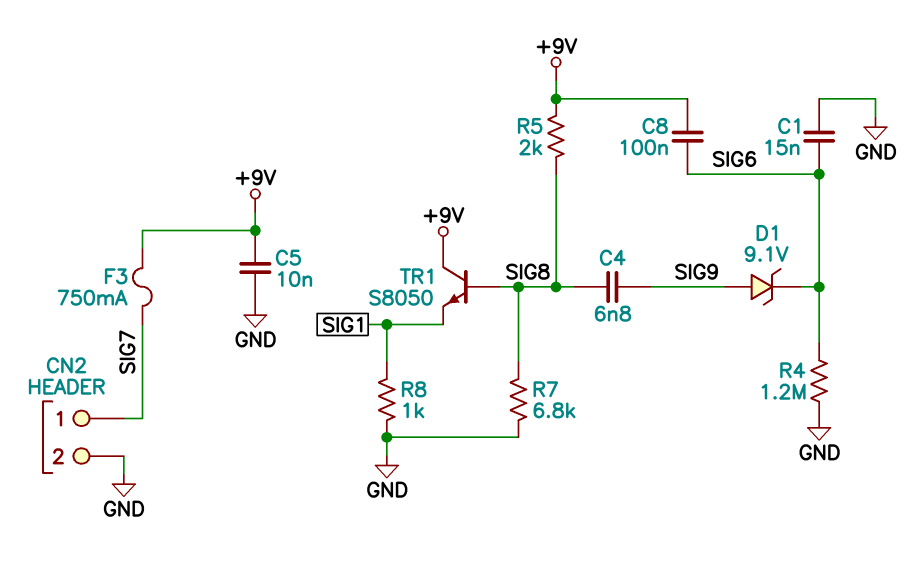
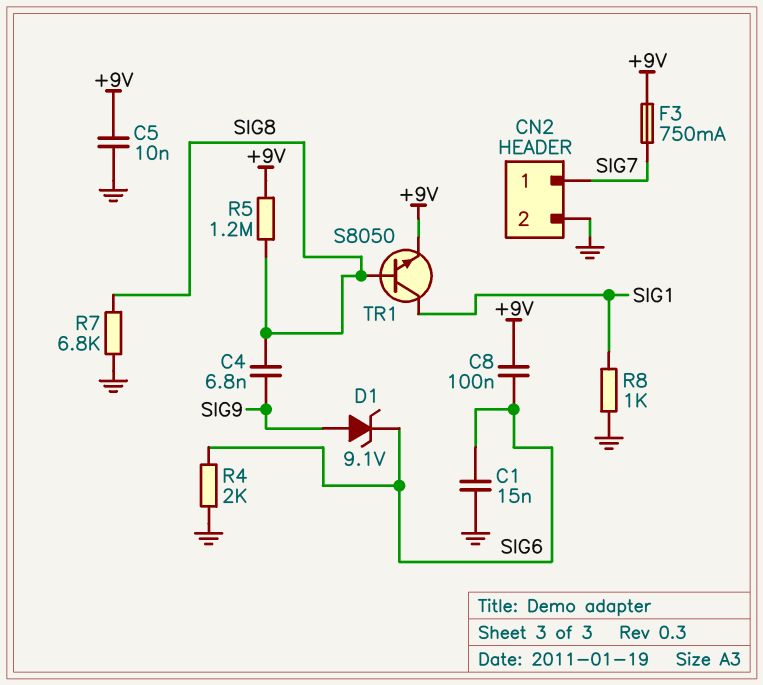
R4: 1.2M (GND, SIG6) -> 2k (GND, SIG6)
R5: 2k (+9V, SIG8) -> 1.2M (+9V, SIG8)
TR1: NPN S8050 (B SIG8, C +9V, E SIG1) -> NPN S8050 (B SIG8, C SIG1, E +9V)

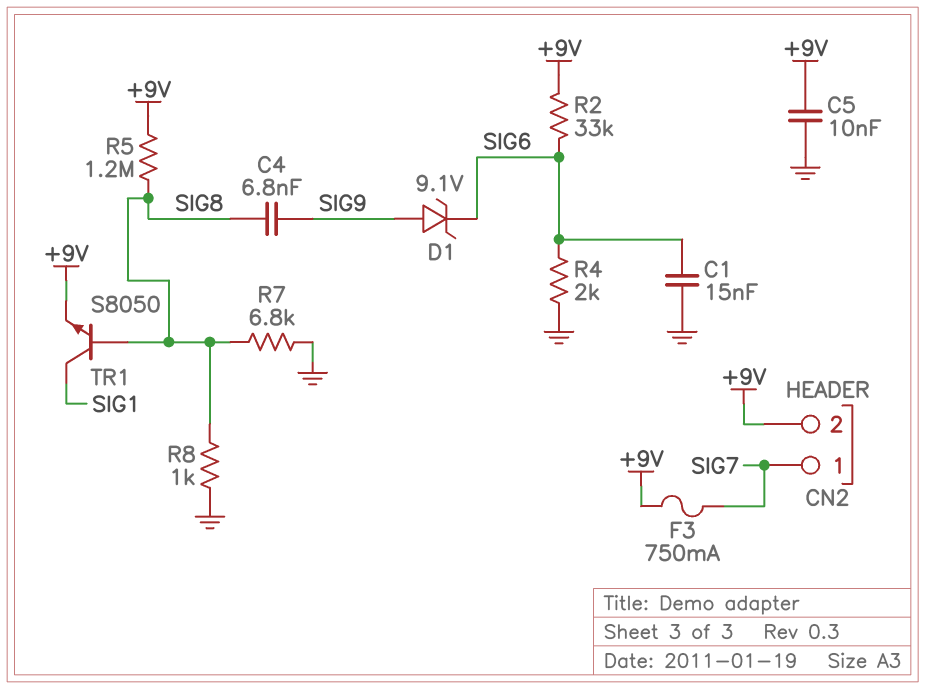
C8: 100nF (+9V, SIG6) -> none
CN2 pin 2: GND -> +9V
R2: none -> 33k (+9V, SIG6)
R8: 1k (GND, SIG1) -> 1k (GND, SIG8)

